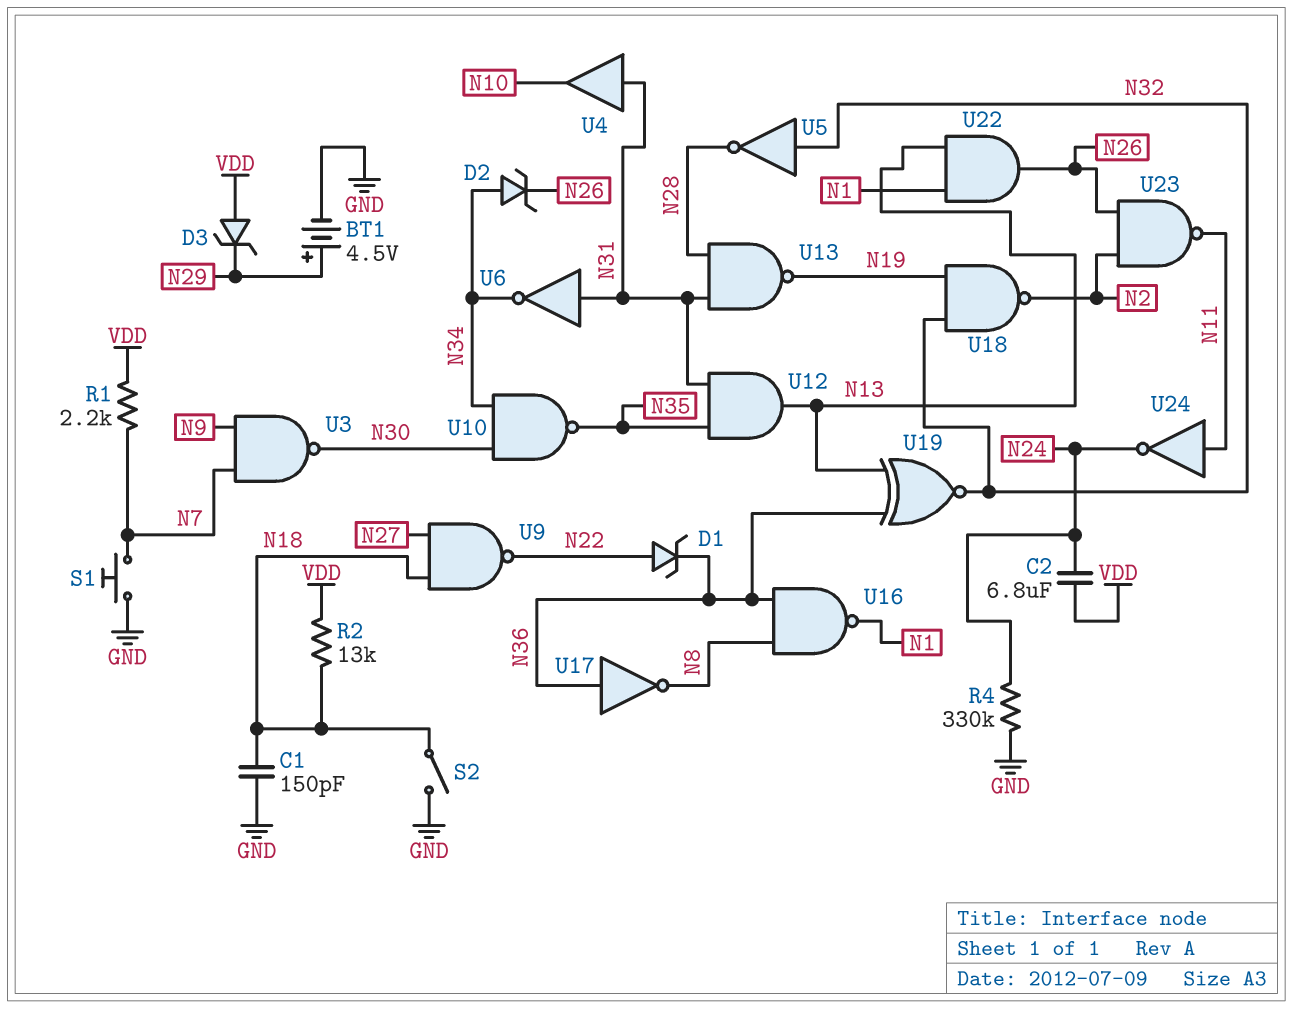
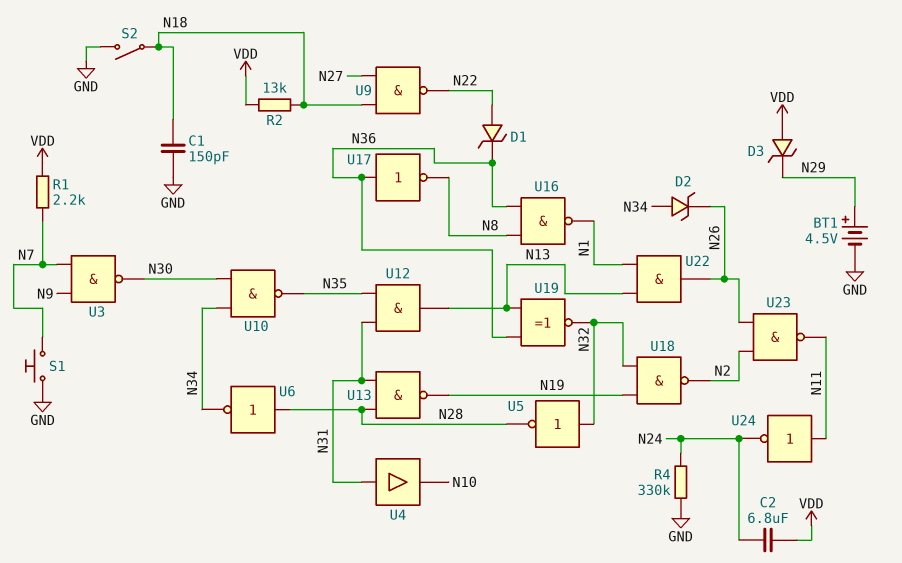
U6: NOT (in N31, out N34) -> NOT (in N28, out N34)

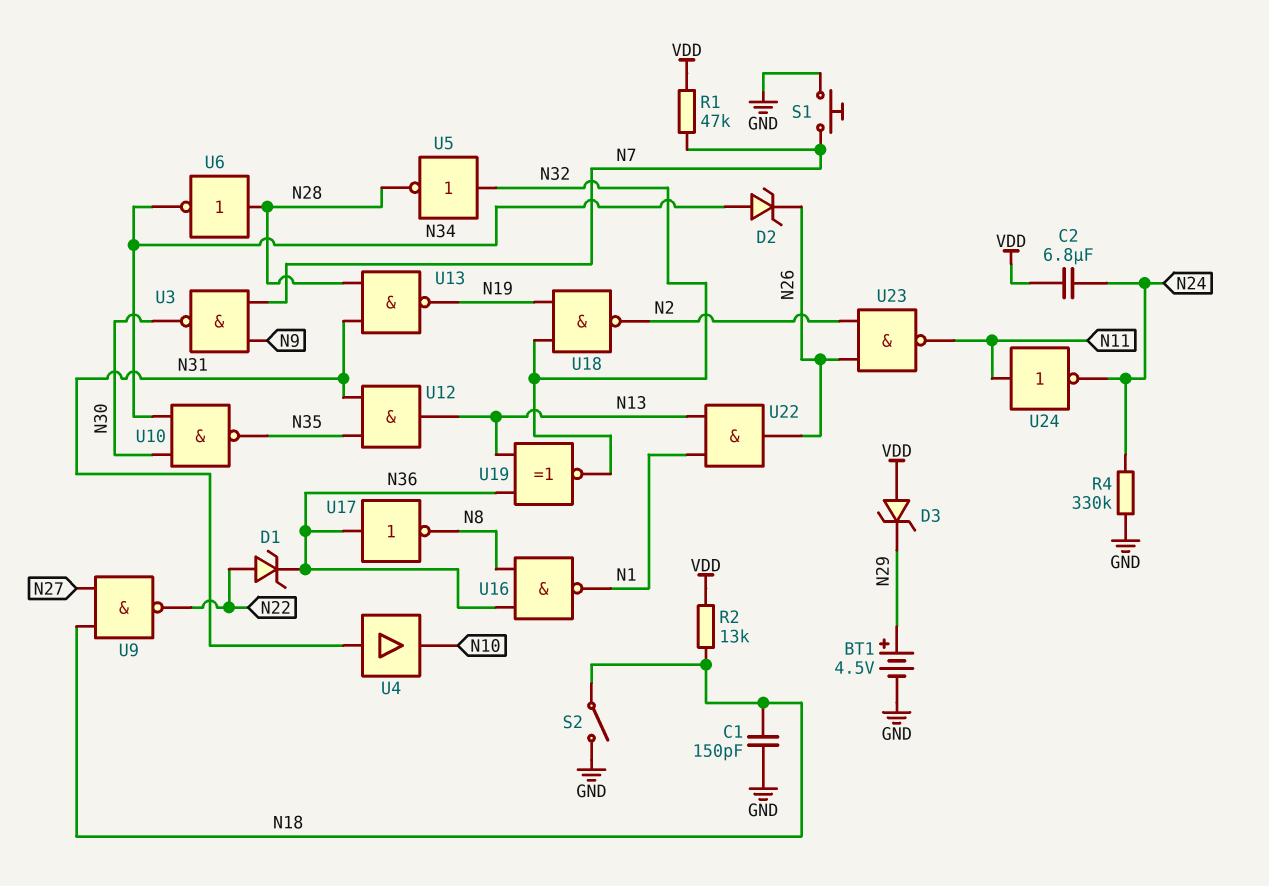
R1: 2.2k (N7, VDD) -> 47k (N7, VDD)

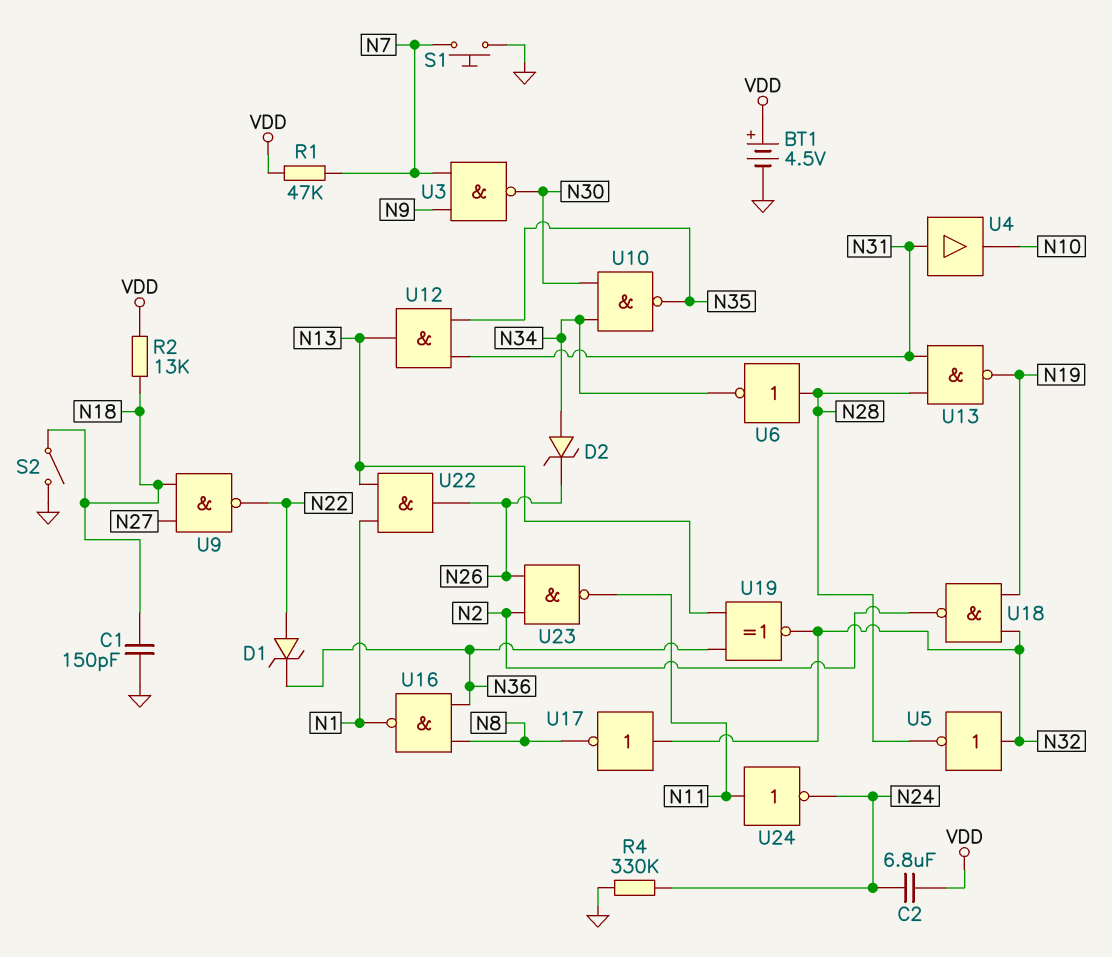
BT1: 4.5V (plus N29, minus GND) -> 4.5V (plus VDD, minus GND)
D3: zener (A VDD, K N29) -> none
U17: NOT (in N36, out N8) -> NOT (in N32, out N8)

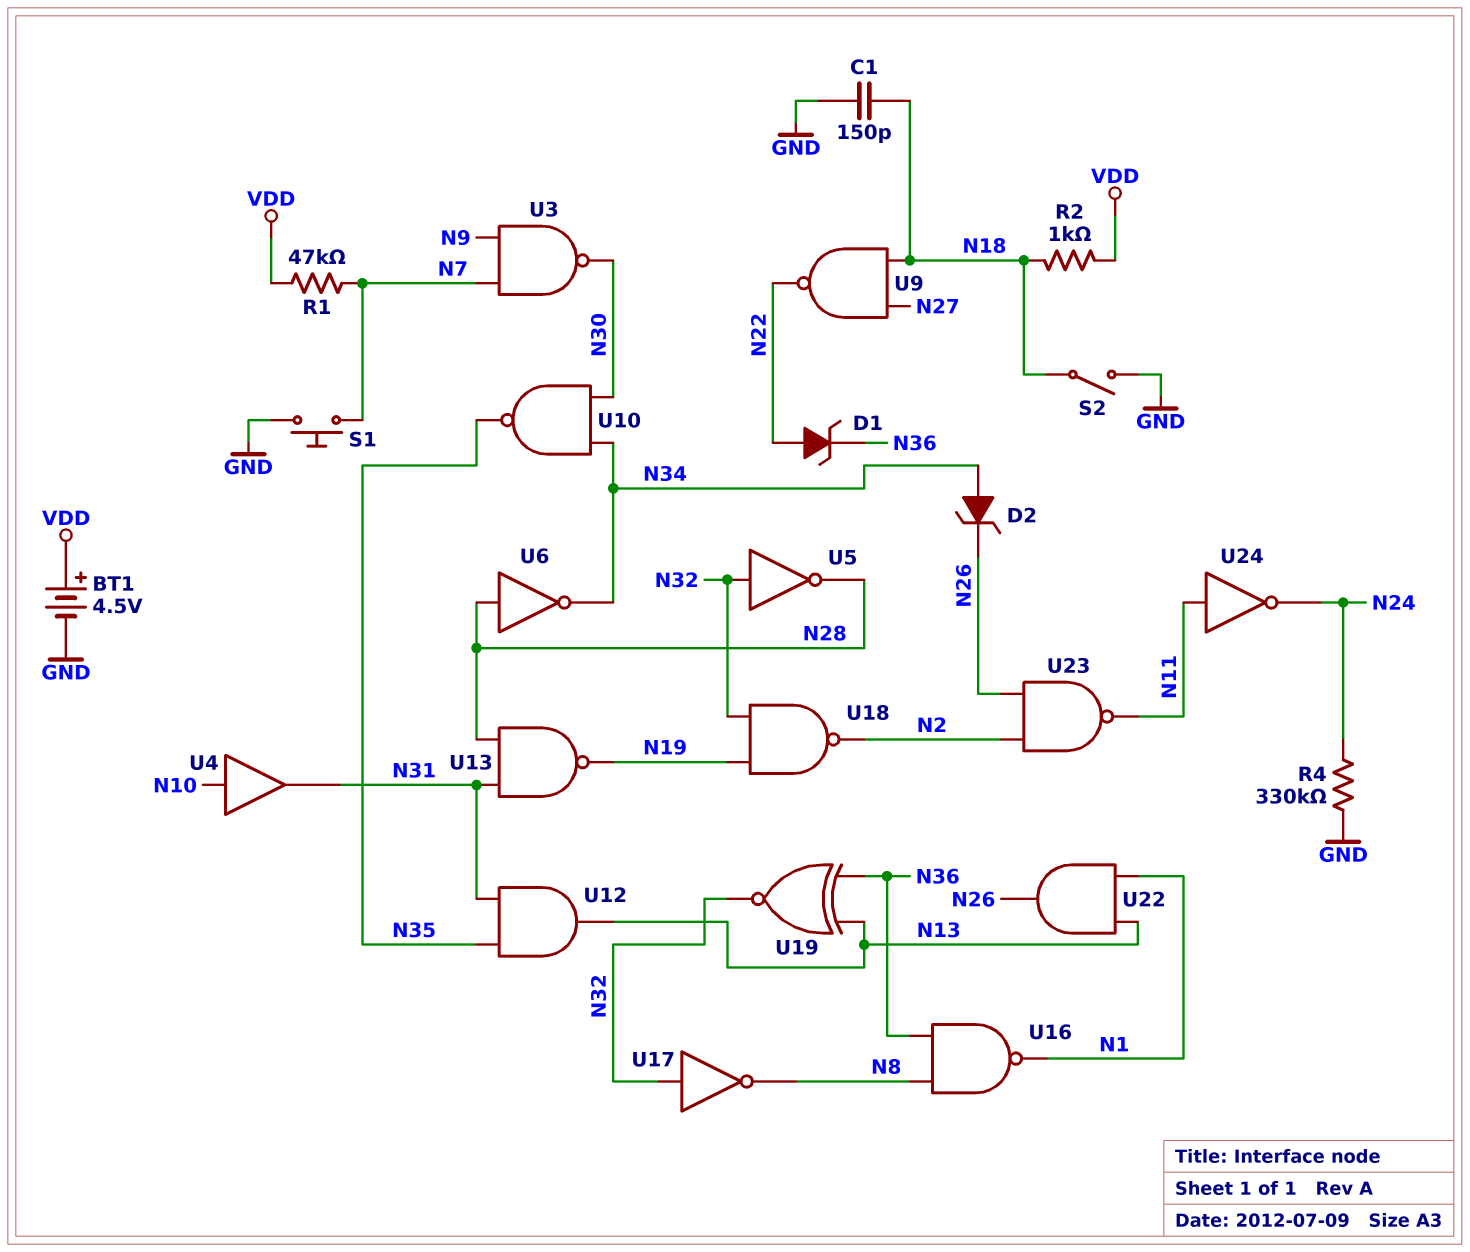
C2: 6.8uF (N24, VDD) -> none
R2: 13k (N18, VDD) -> 1k (N18, VDD)
U4: buffer (in N31, out N10) -> buffer (in N10, out N31)

